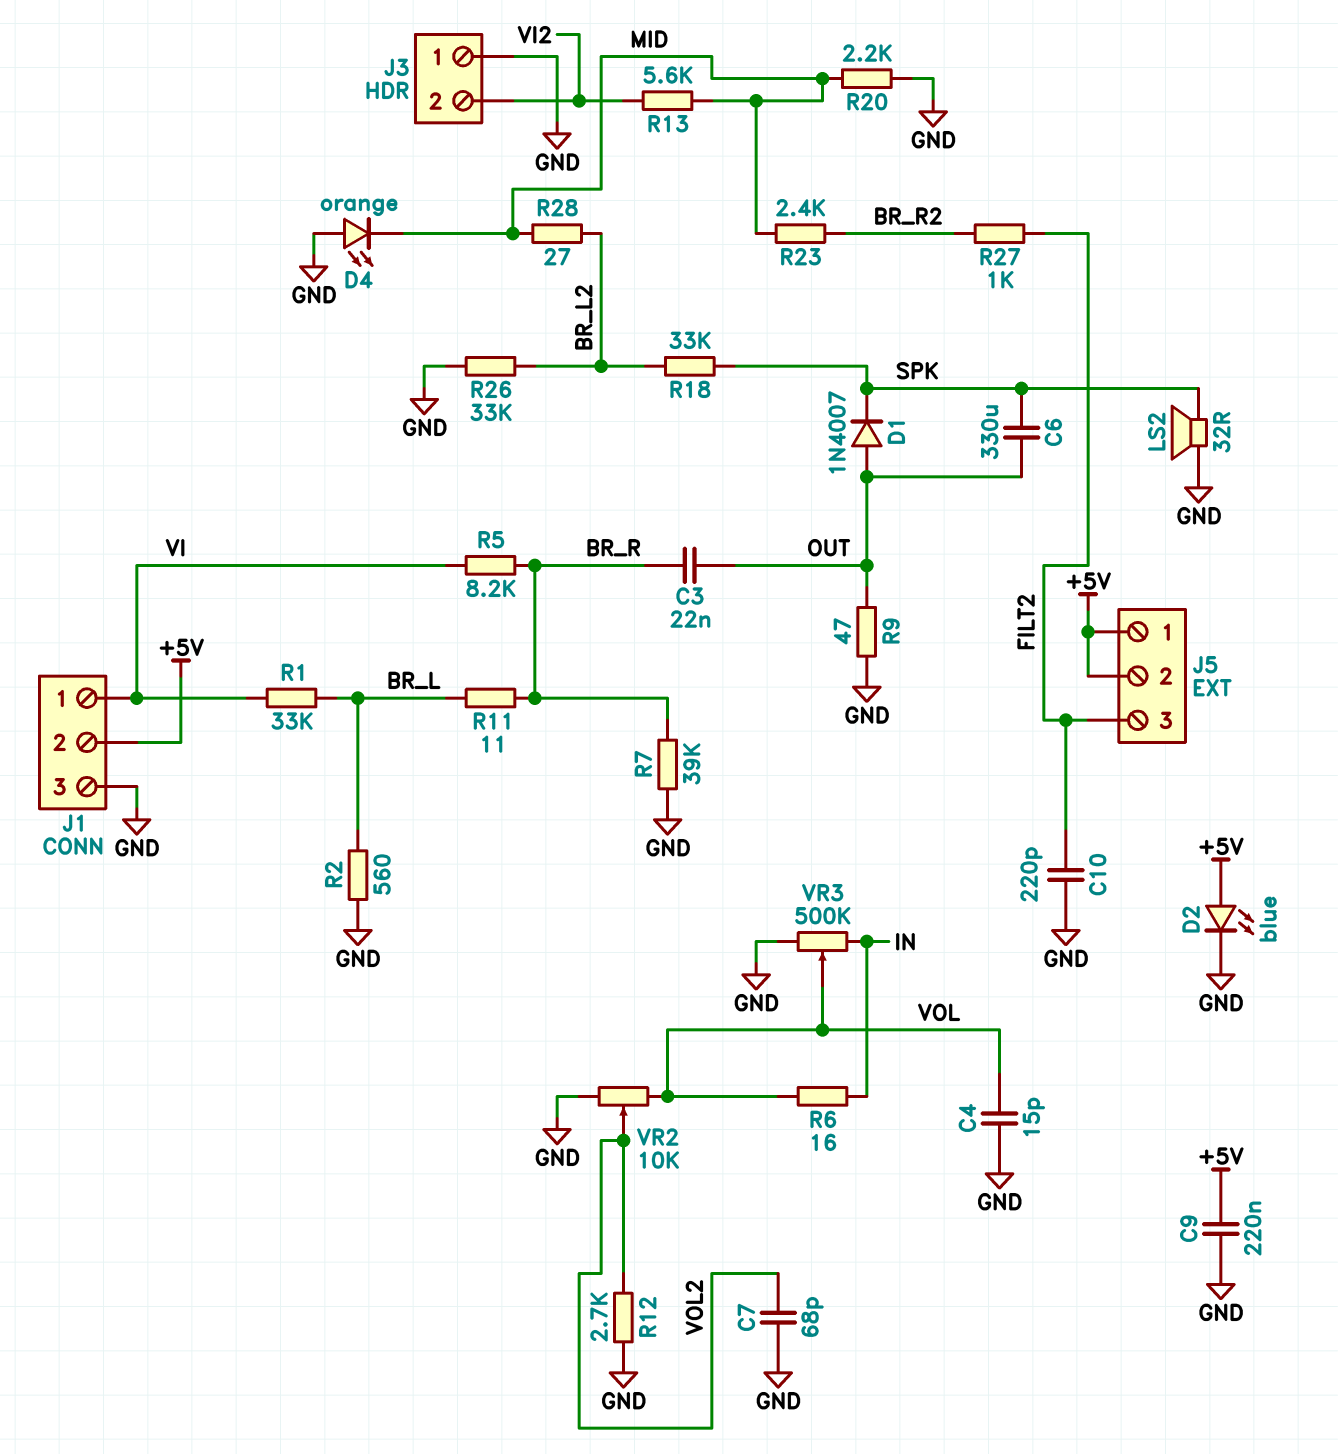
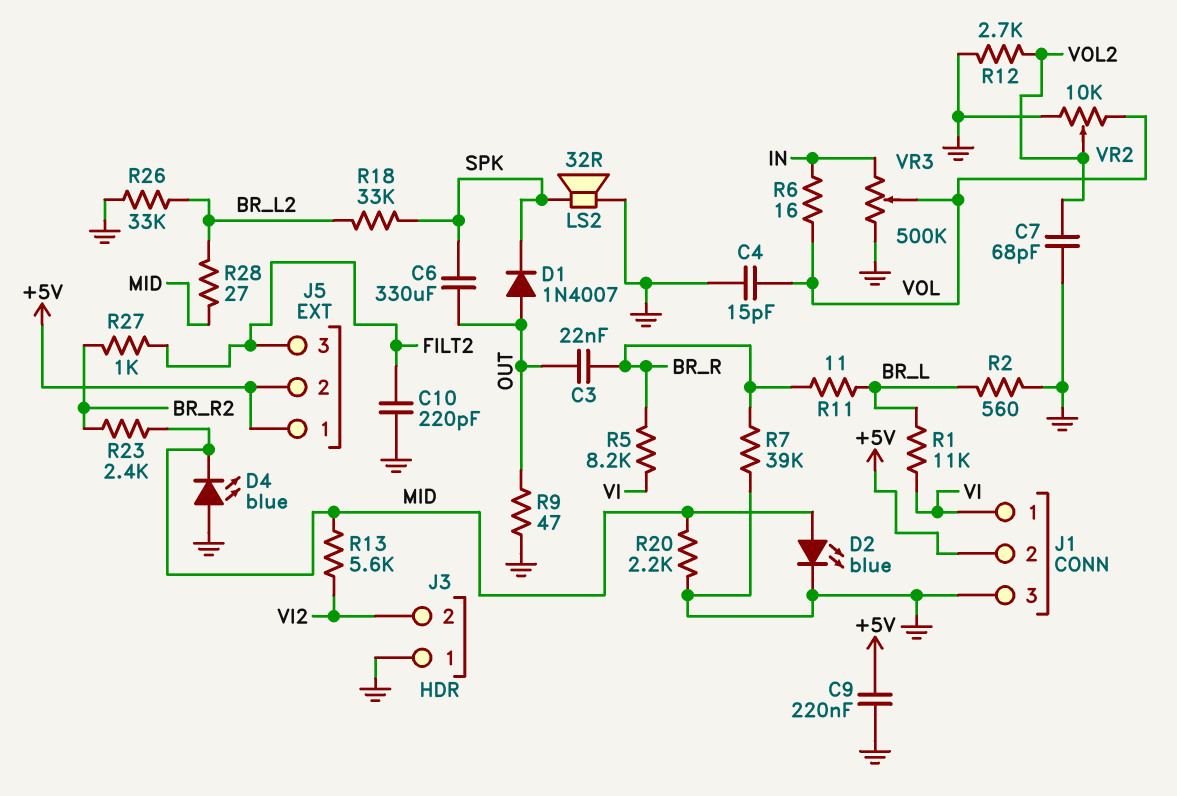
D2: LED blue (A +5V, K GND) -> LED blue (A MID, K GND)
D4: LED orange (A GND, K MID) -> LED blue (A GND, K MID)
R1: 33k (BR_L, VI) -> 11k (BR_L, VI)

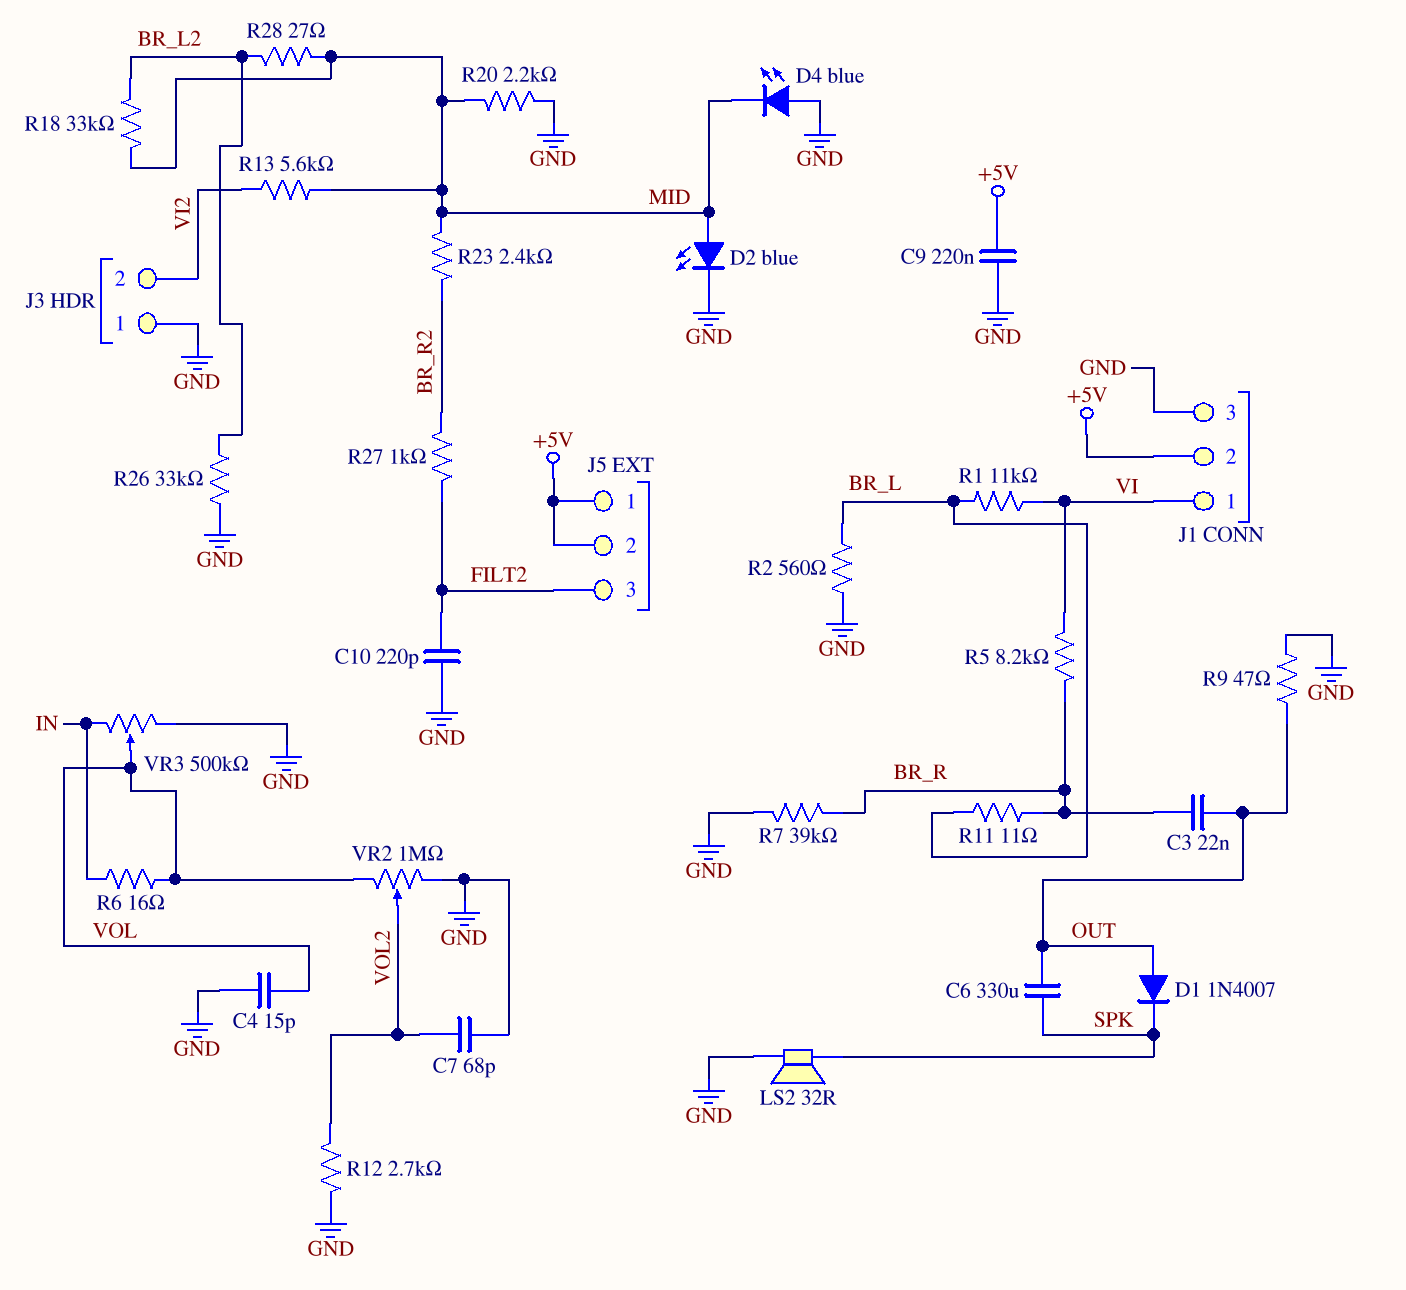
R18: 33k (BR_L2, SPK) -> 33k (BR_L2, MID)
VR2: 10k (GND, VOL, wiper VOL2) -> 1M (GND, VOL, wiper VOL2)

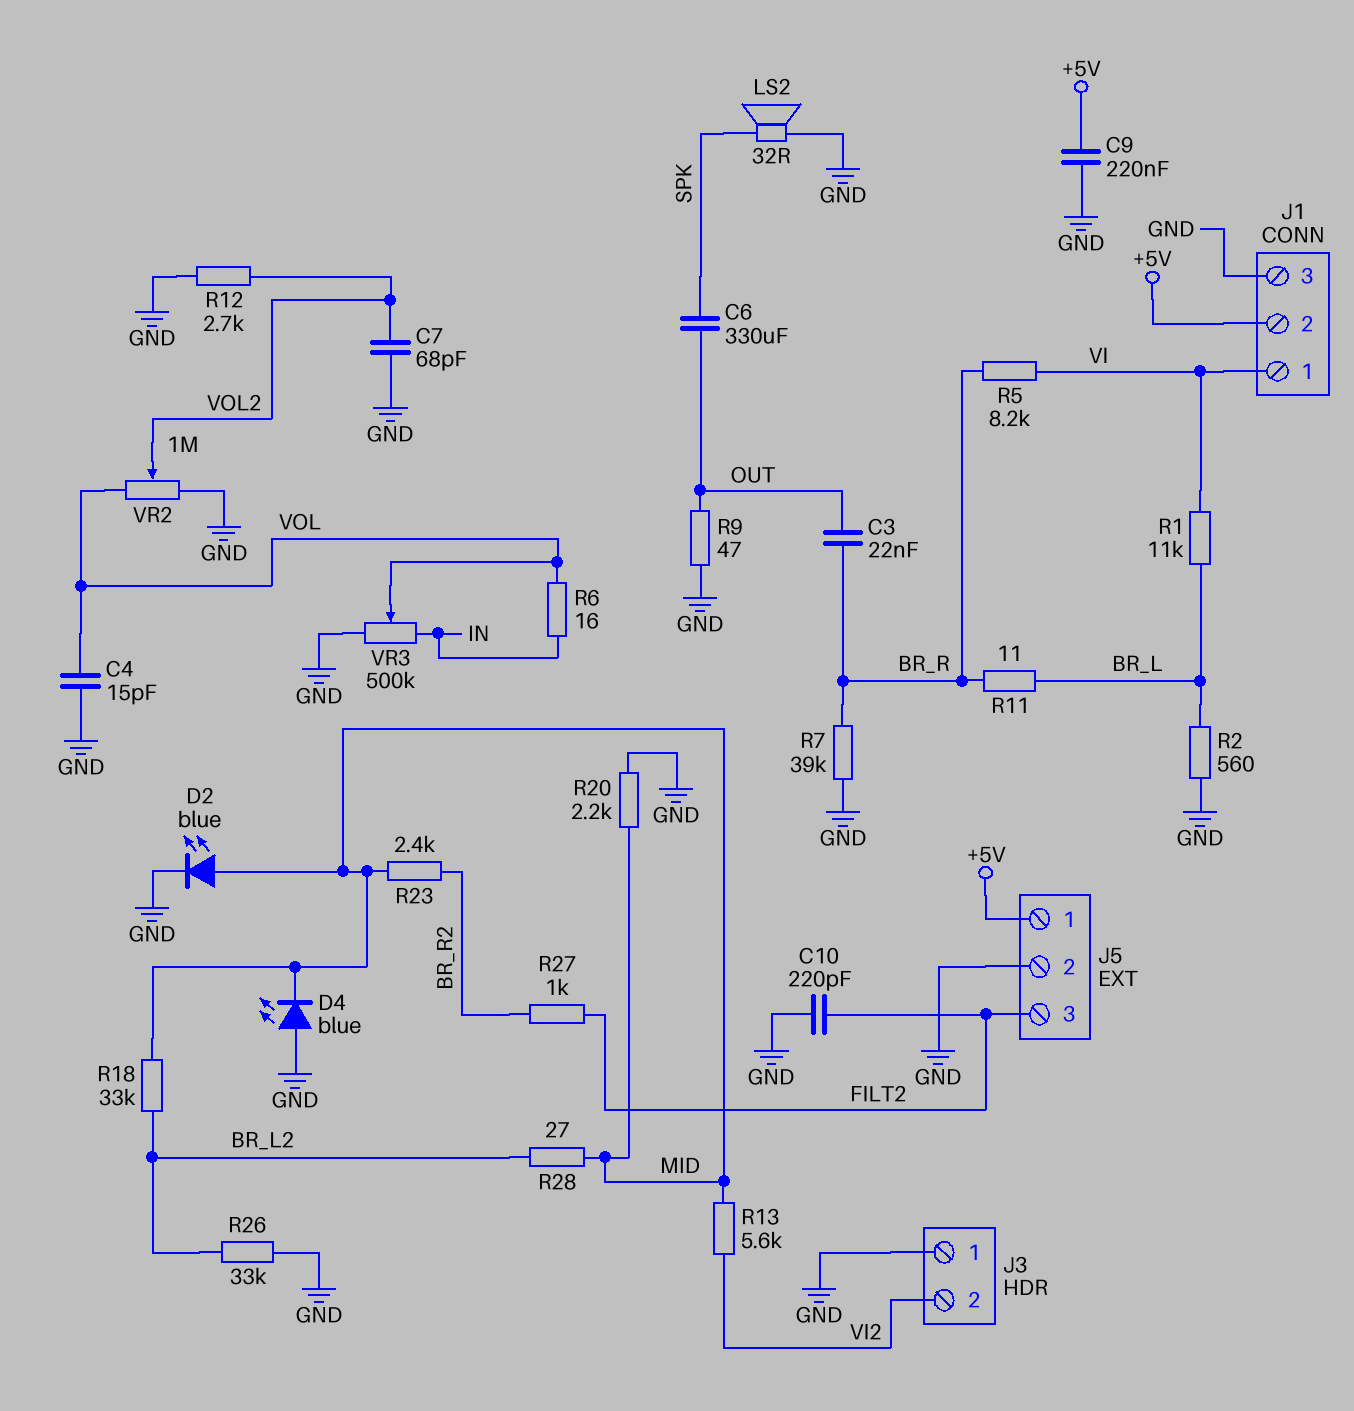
D1: diode 1N4007 (A OUT, K SPK) -> none
J5 pin 2: +5V -> GND

